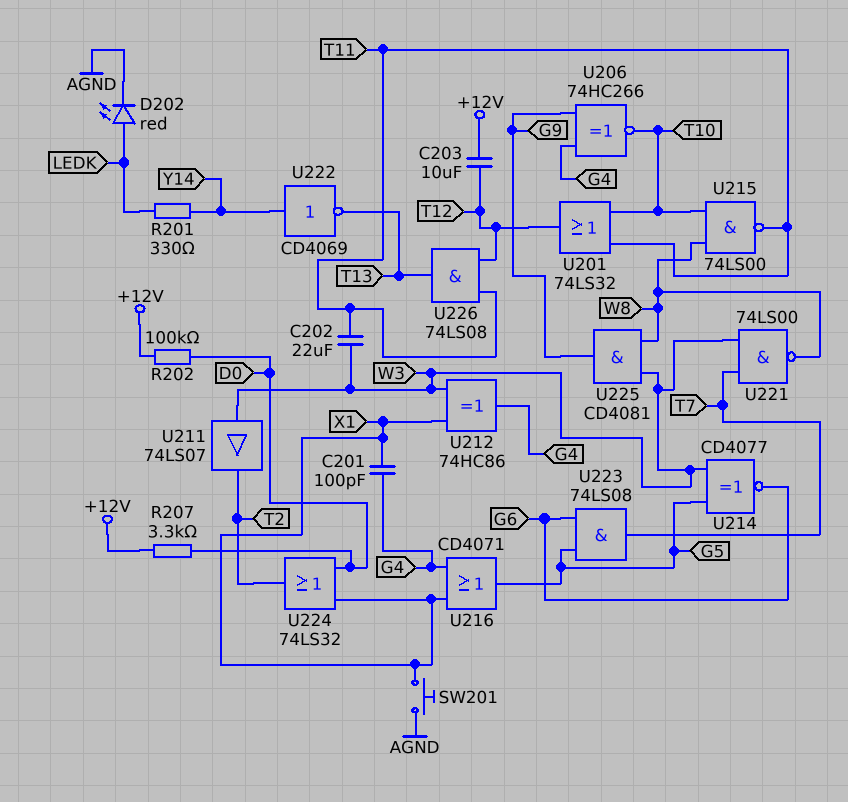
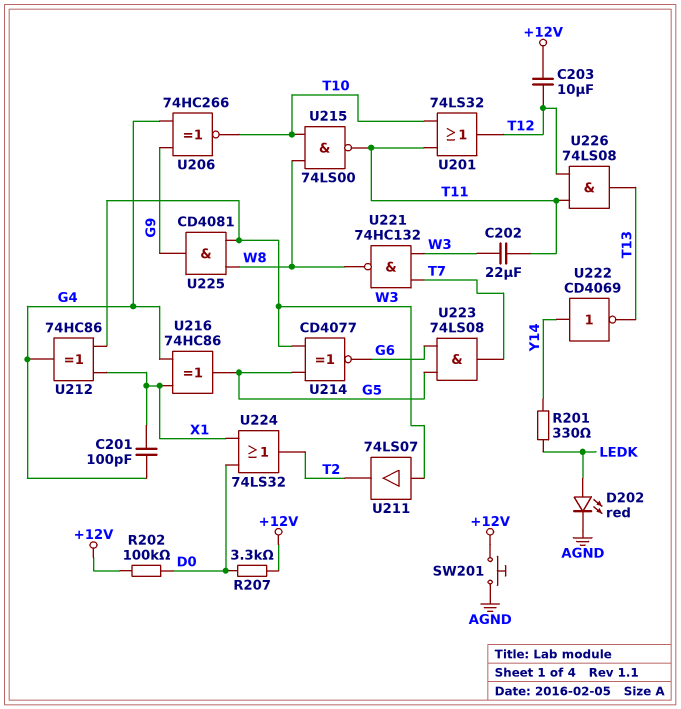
SW201: button (AGND, X1) -> button (+12V, AGND)
U216: OR CD4071 (in G4, in X1, out G5) -> XOR 74HC86 (in G4, in X1, out G5)
U221: NAND 74LS00 (in T7, in W3, out W8) -> NAND 74HC132 (in T7, in W3, out W8)

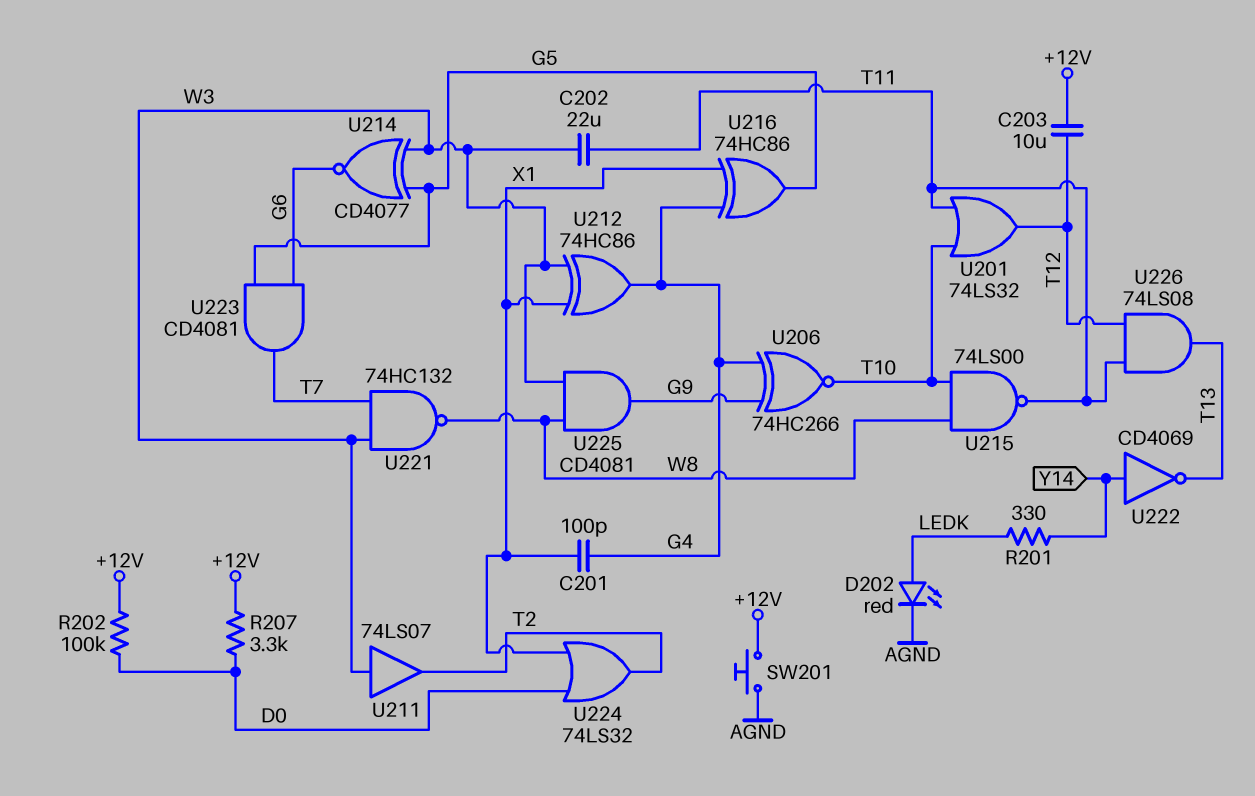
U223: AND 74LS08 (in G5, in G6, out T7) -> AND CD4081 (in G5, in G6, out T7)

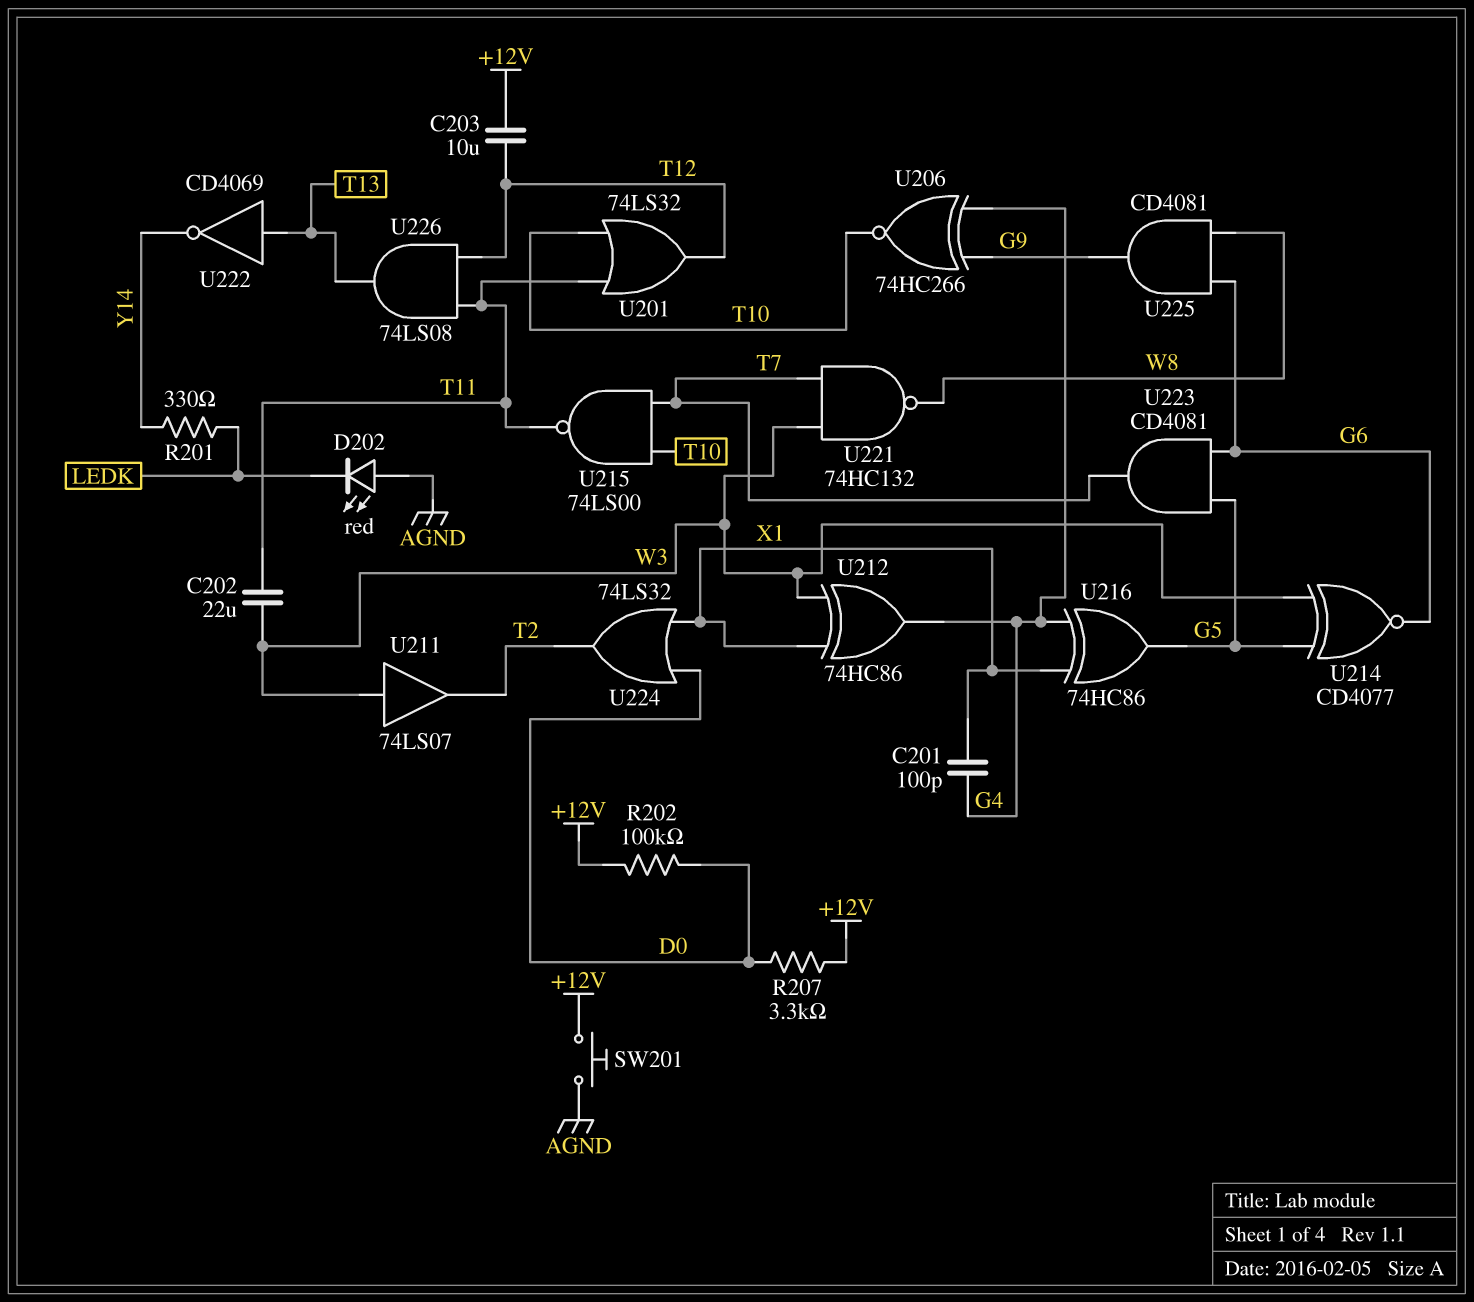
D202: LED red (A LEDK, K AGND) -> LED red (A AGND, K LEDK)
U215: NAND 74LS00 (in T10, in W8, out T11) -> NAND 74LS00 (in T7, in T10, out T11)
U222: NOT CD4069 (in Y14, out T13) -> NOT CD4069 (in T13, out Y14)
U225: AND CD4081 (in W3, in W8, out G9) -> AND CD4081 (in G6, in W8, out G9)

